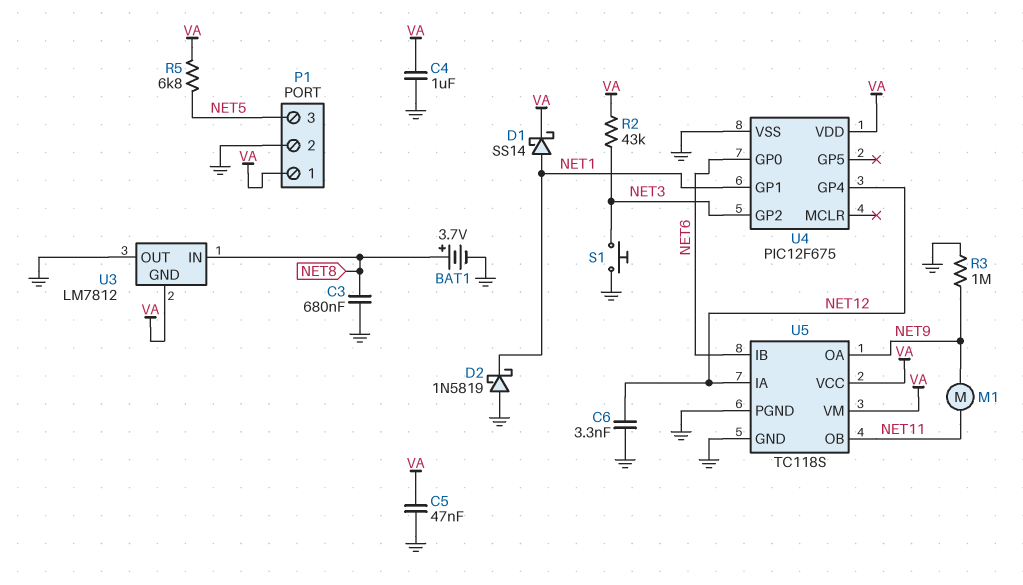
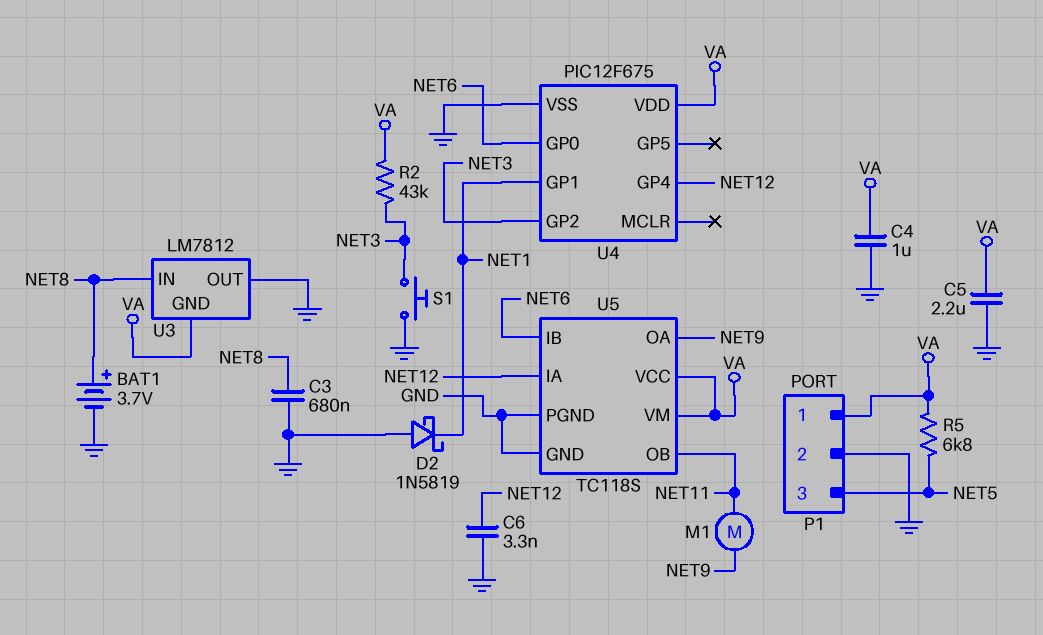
C5: 47nF (GND, VA) -> 2.2uF (GND, VA)
D1: schottky SS14 (A NET1, K VA) -> none
R3: 1M (GND, NET9) -> none

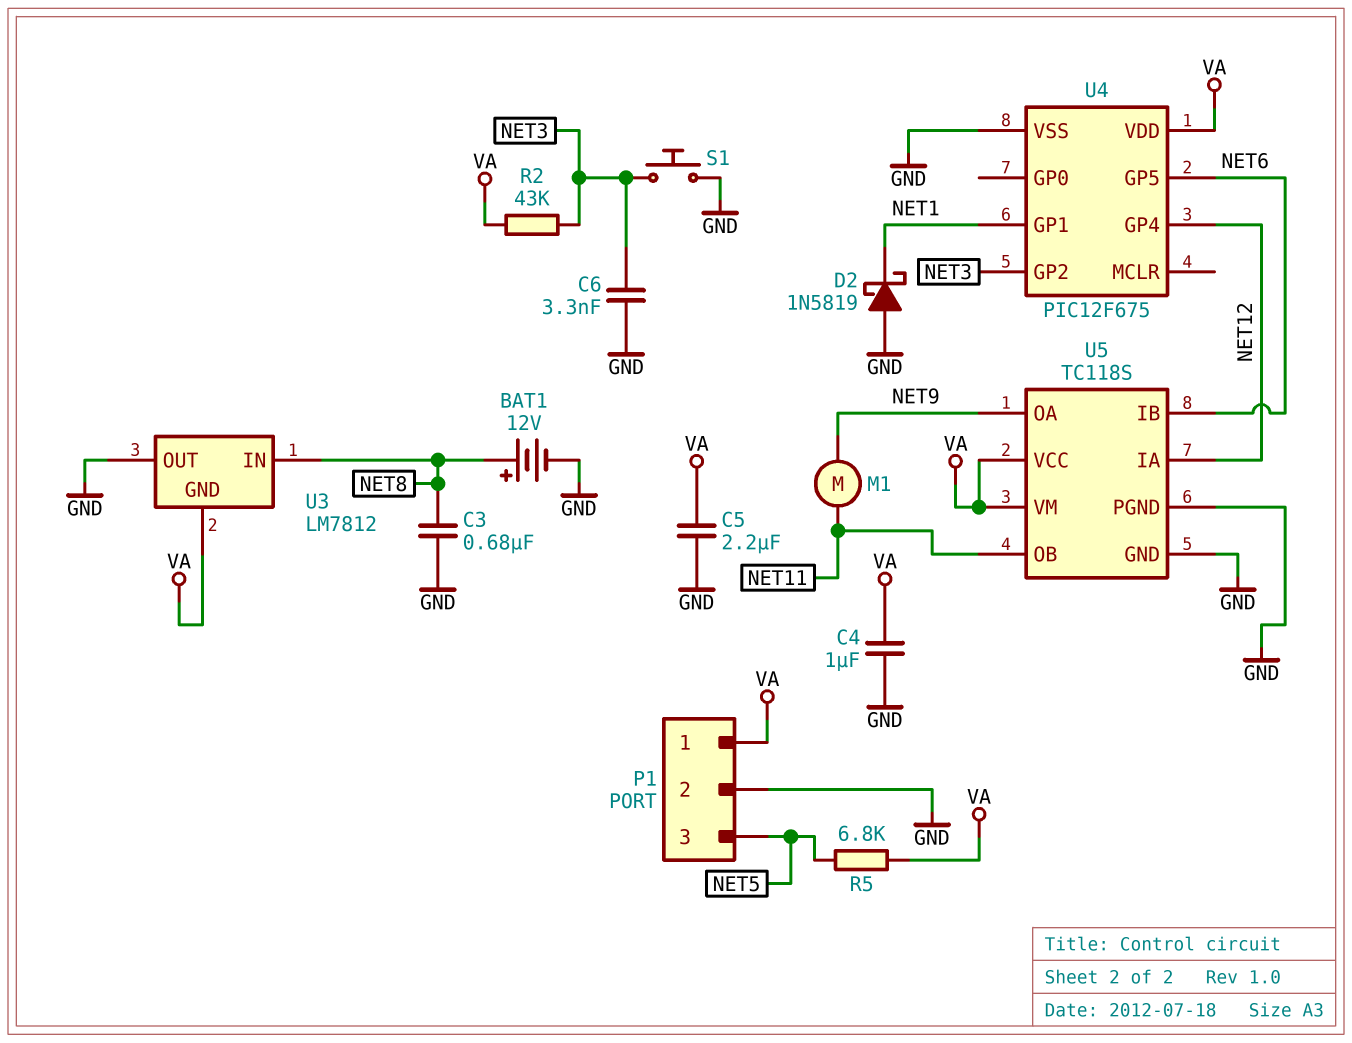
BAT1: 3.7V (plus NET8, minus GND) -> 12V (plus NET8, minus GND)
C6: 3.3nF (GND, NET12) -> 3.3nF (GND, NET3)
U4 pin GP0: NET6 -> none
U4 pin GP5: none -> NET6

